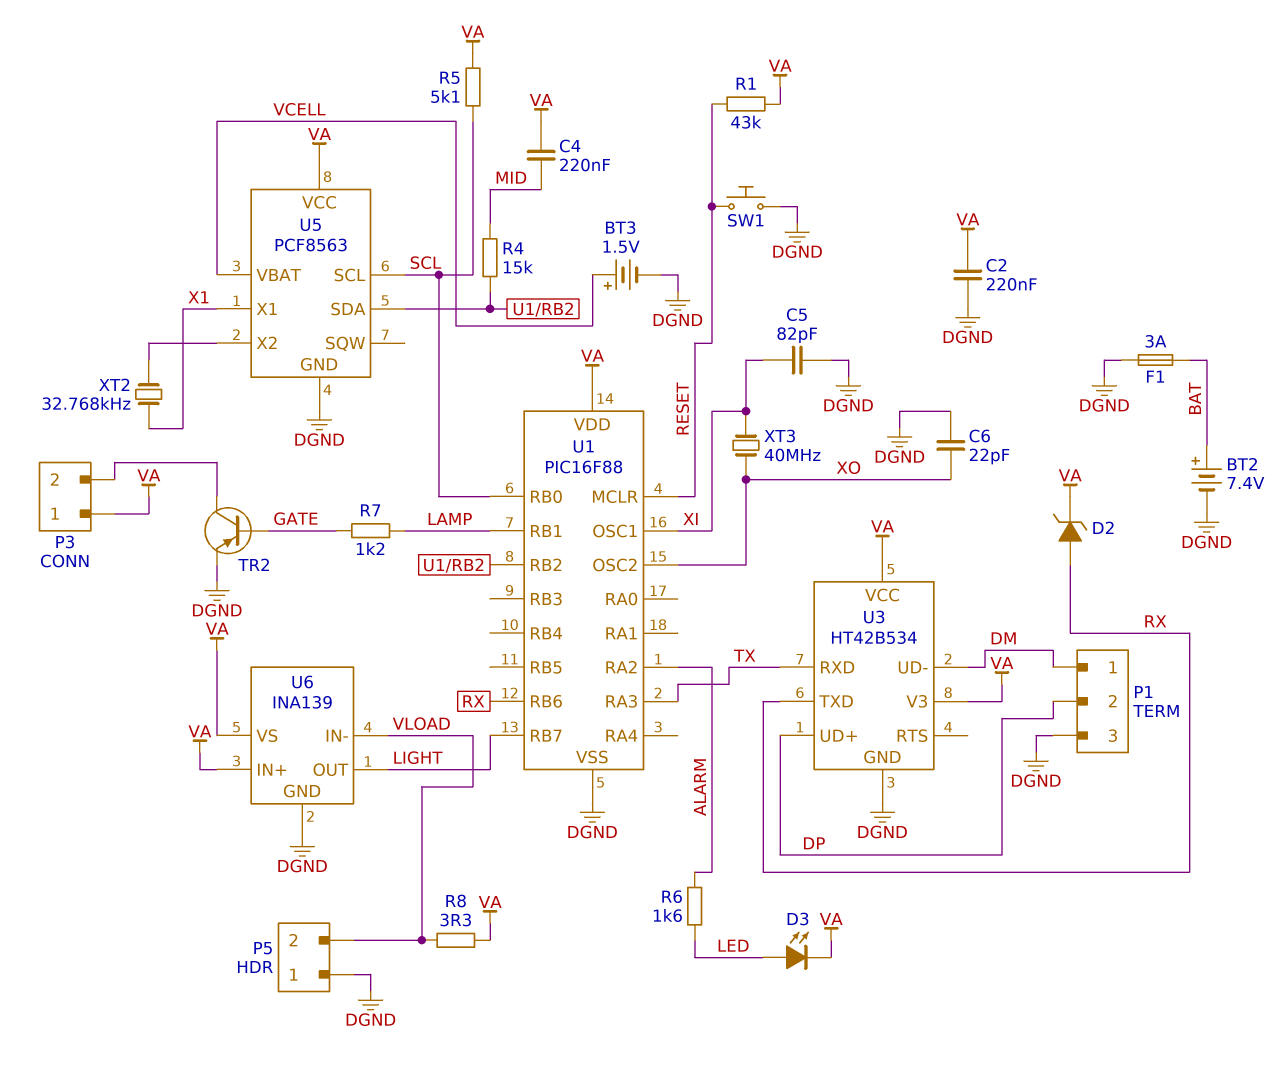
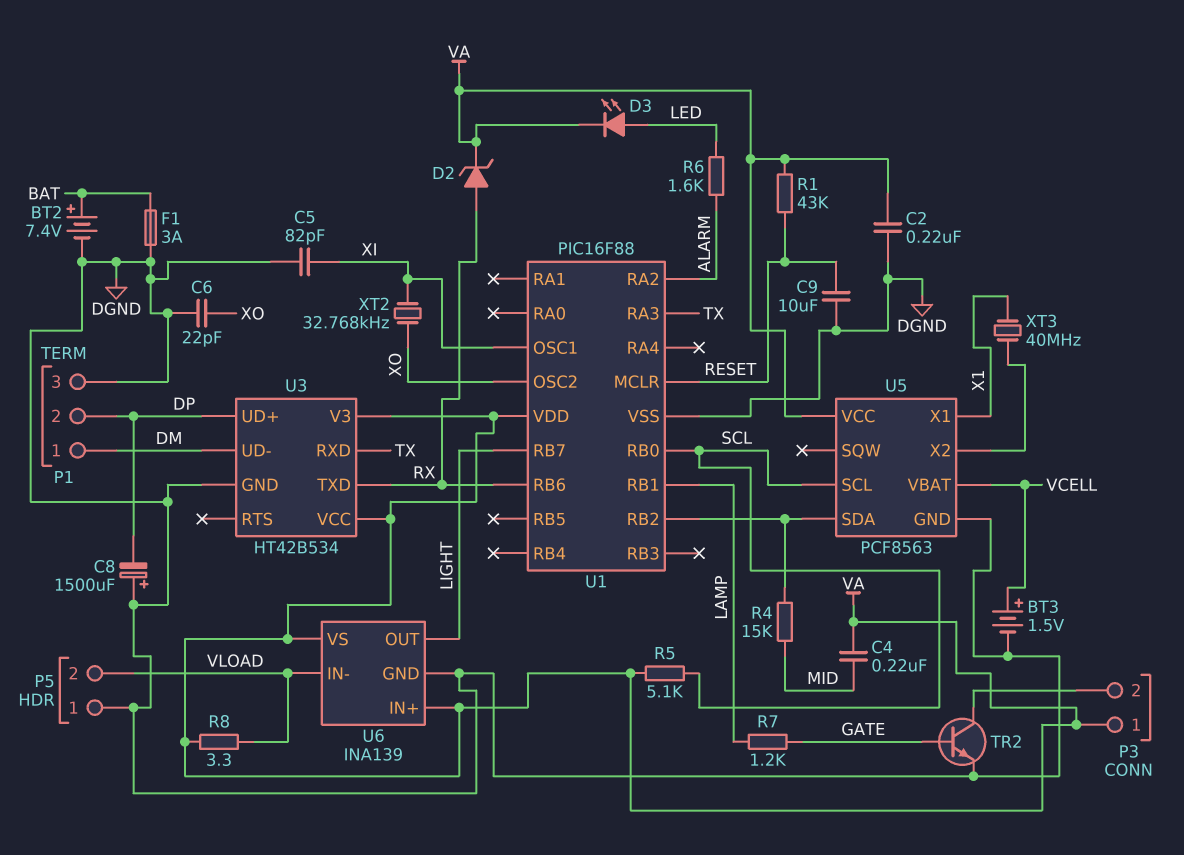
C8: none -> 1500uF (plus DGND, minus DP)
C9: none -> 10uF (DGND, RESET)
SW1: button (DGND, RESET) -> none
TR2: PNP (B GATE, C P3/2, E DGND) -> NPN (B GATE, C P3/2, E DGND)
XT2: 32.768kHz (U5/X2, X1) -> 32.768kHz (XI, XO)
XT3: 40MHz (XI, XO) -> 40MHz (U5/X2, X1)

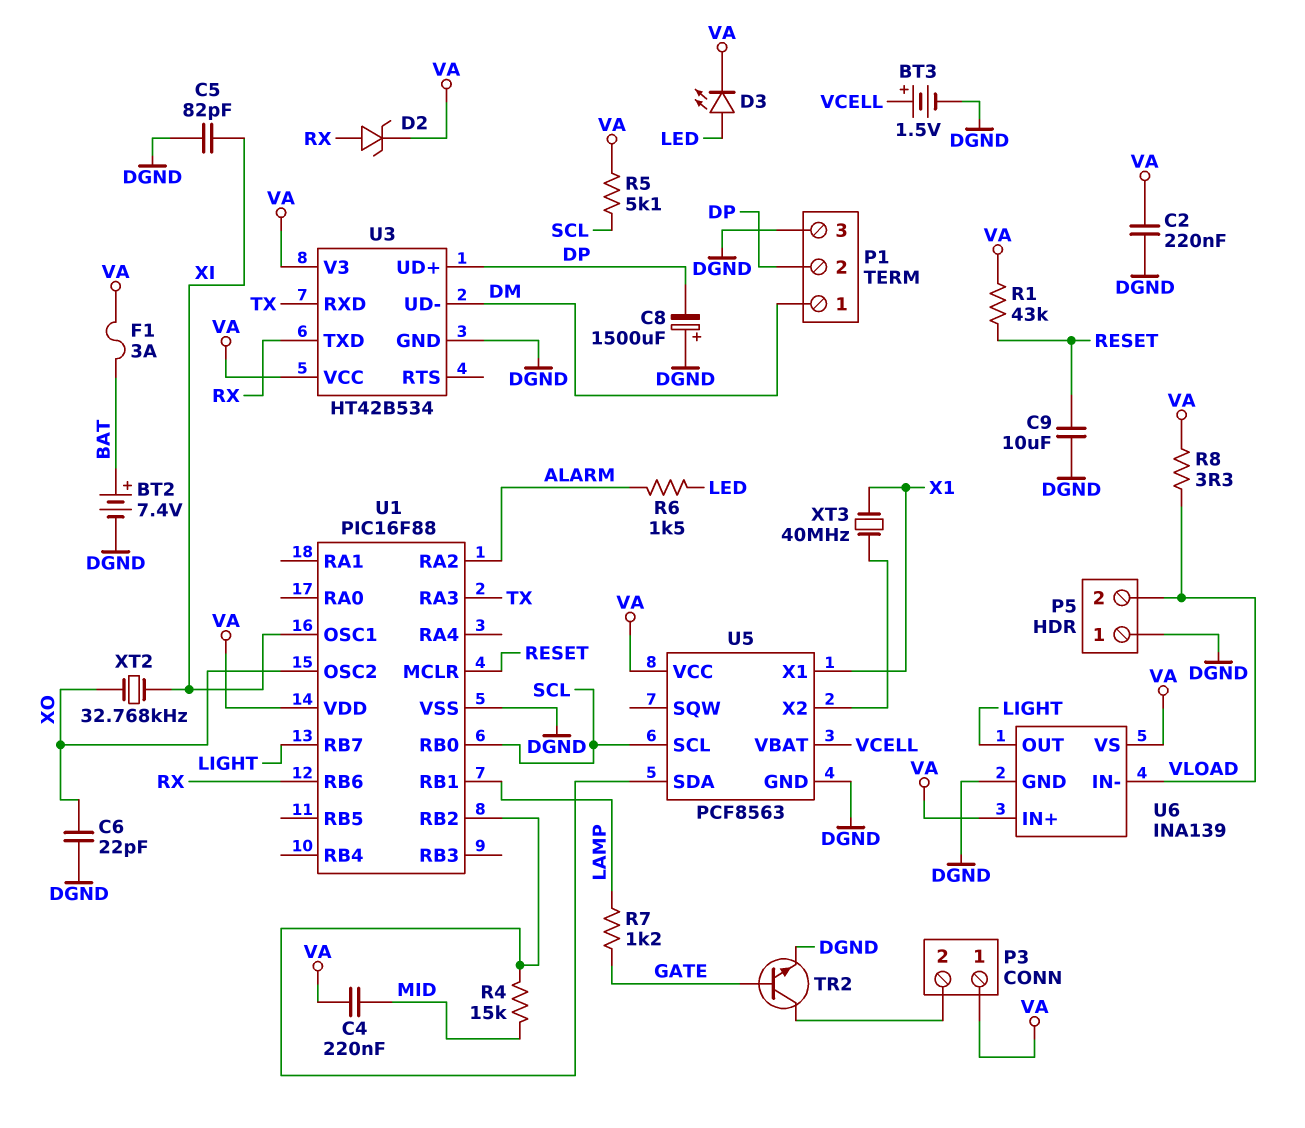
F1: 3A (BAT, DGND) -> 3A (BAT, VA)
R6: 1.6k (ALARM, LED) -> 1.5k (ALARM, LED)

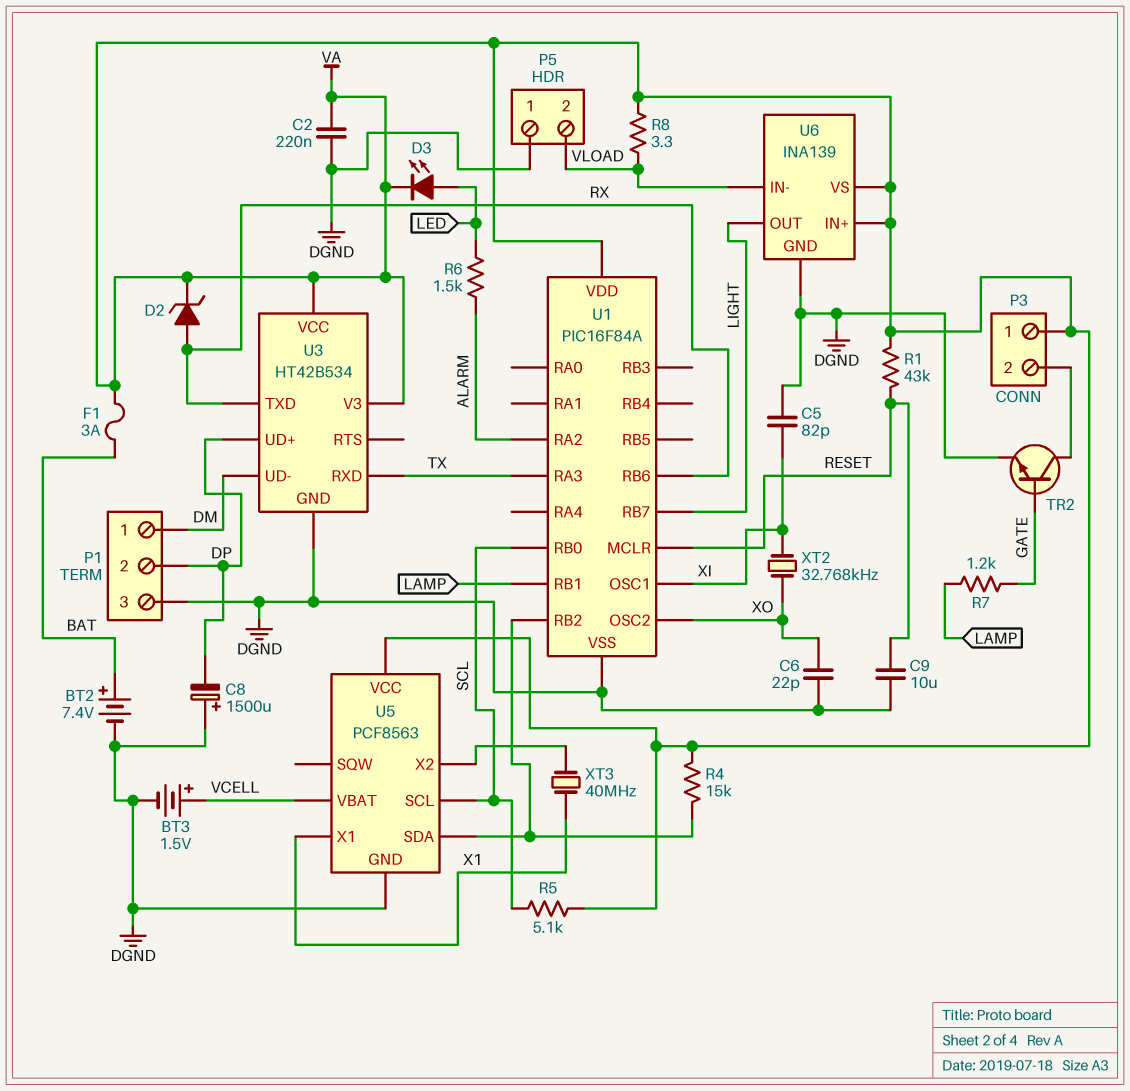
C4: 220nF (MID, VA) -> none
R4: 15k (MID, U1/RB2) -> 15k (U1/RB2, VA)
U1: PIC16F88 -> PIC16F84A

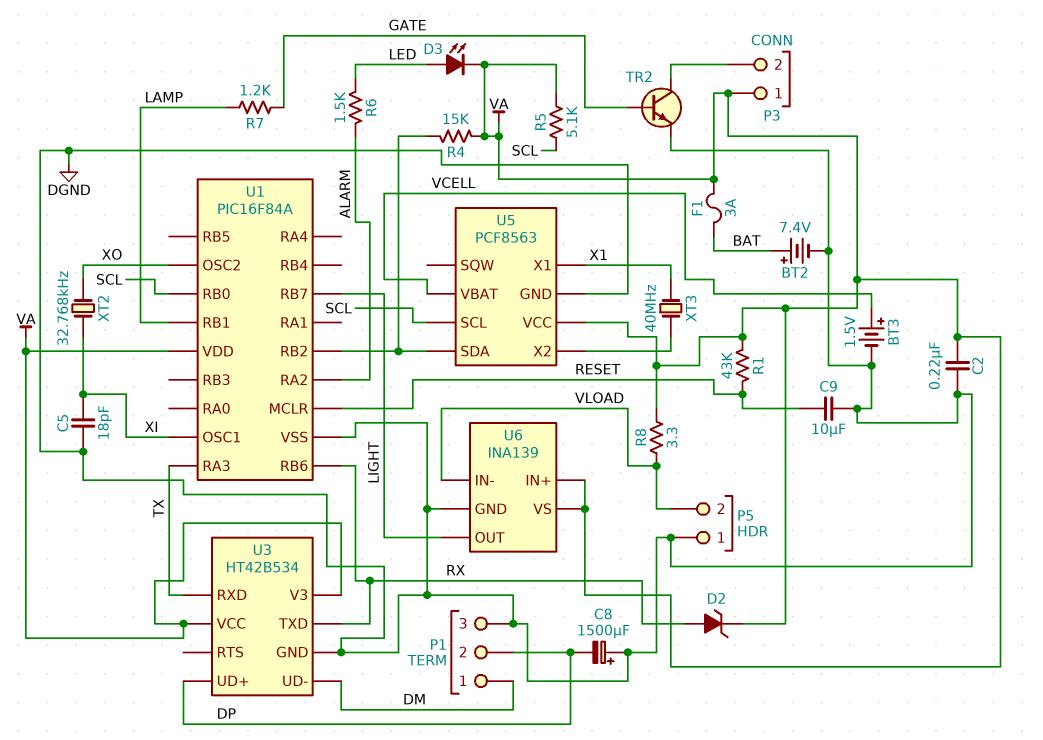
C5: 82pF (DGND, XI) -> 18pF (DGND, XI)
C6: 22pF (DGND, XO) -> none

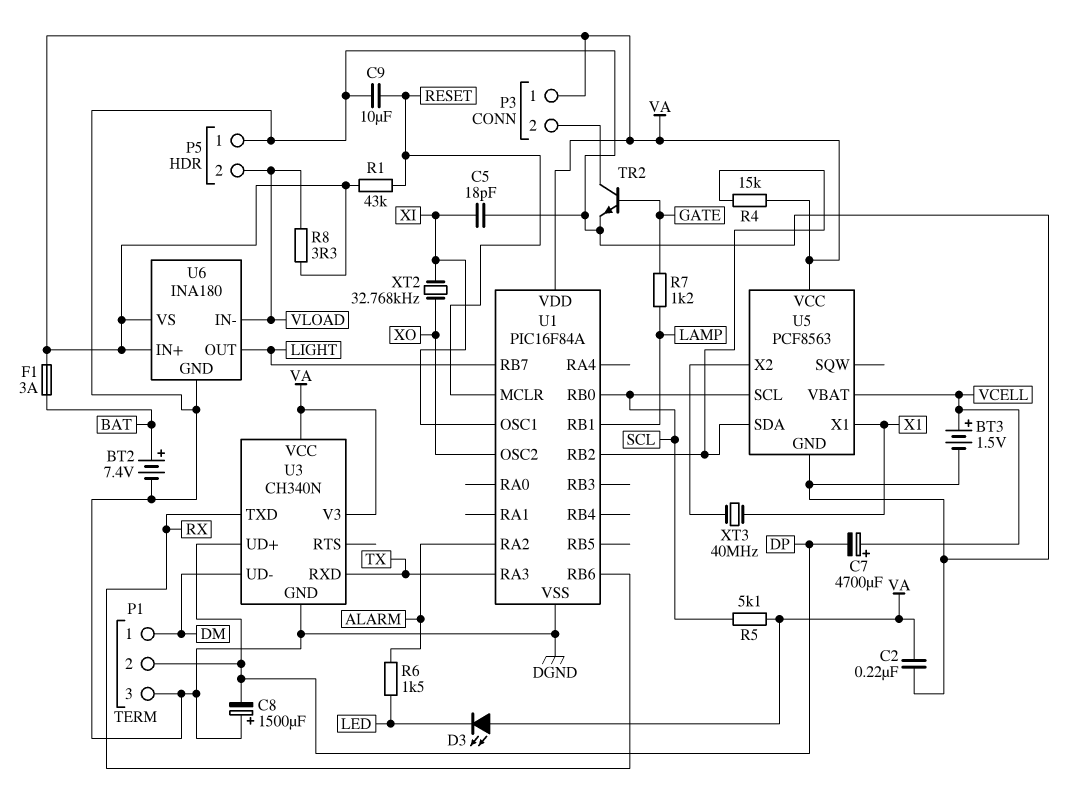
C7: none -> 4700uF (plus VCELL, minus DP)
D2: zener (A RX, K VA) -> none
D3: LED (A LED, K VA) -> LED (A VA, K LED)
U3: HT42B534 -> CH340N
U6: INA139 -> INA180

